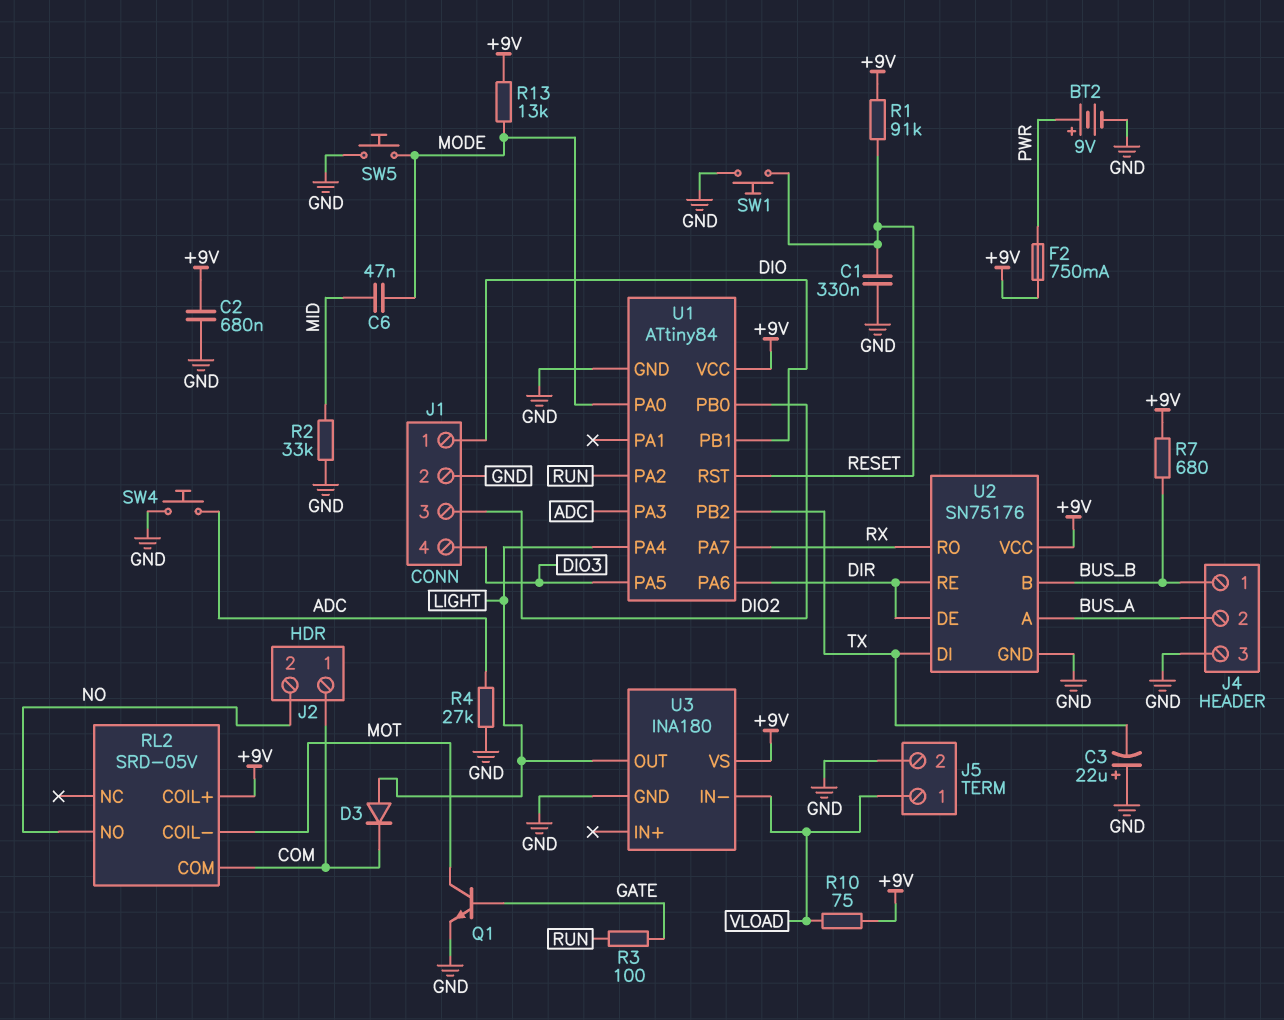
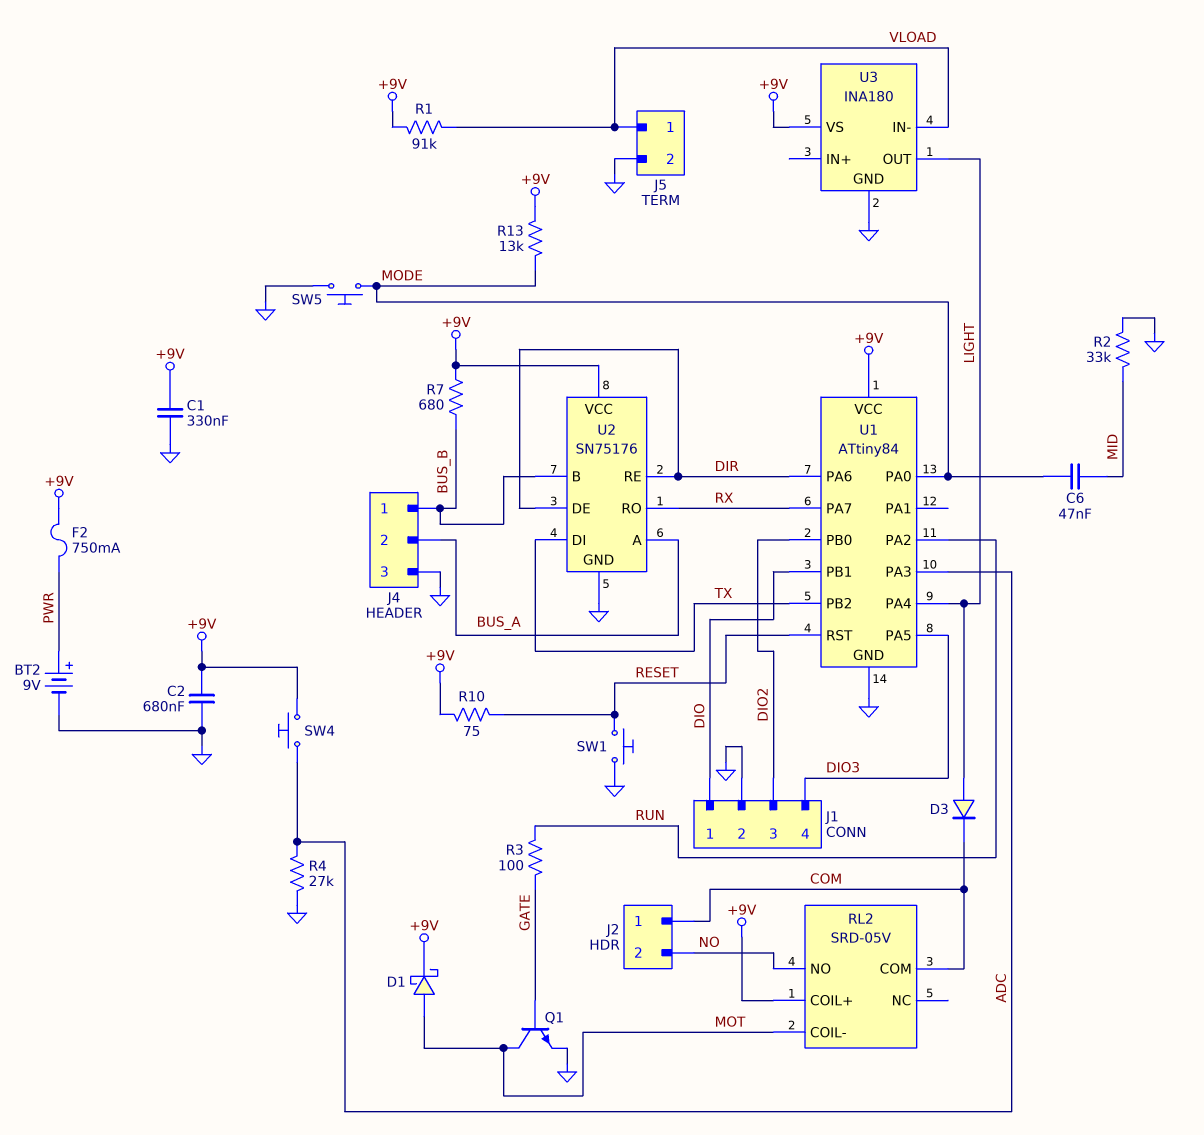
C1: 330nF (GND, RESET) -> 330nF (+9V, GND)
C3: 22uF (plus GND, minus TX) -> none
D1: none -> schottky (A MOT, K +9V)
R1: 91k (+9V, RESET) -> 91k (+9V, VLOAD)
R10: 75 (+9V, VLOAD) -> 75 (+9V, RESET)
SW4: button (ADC, GND) -> button (+9V, ADC)

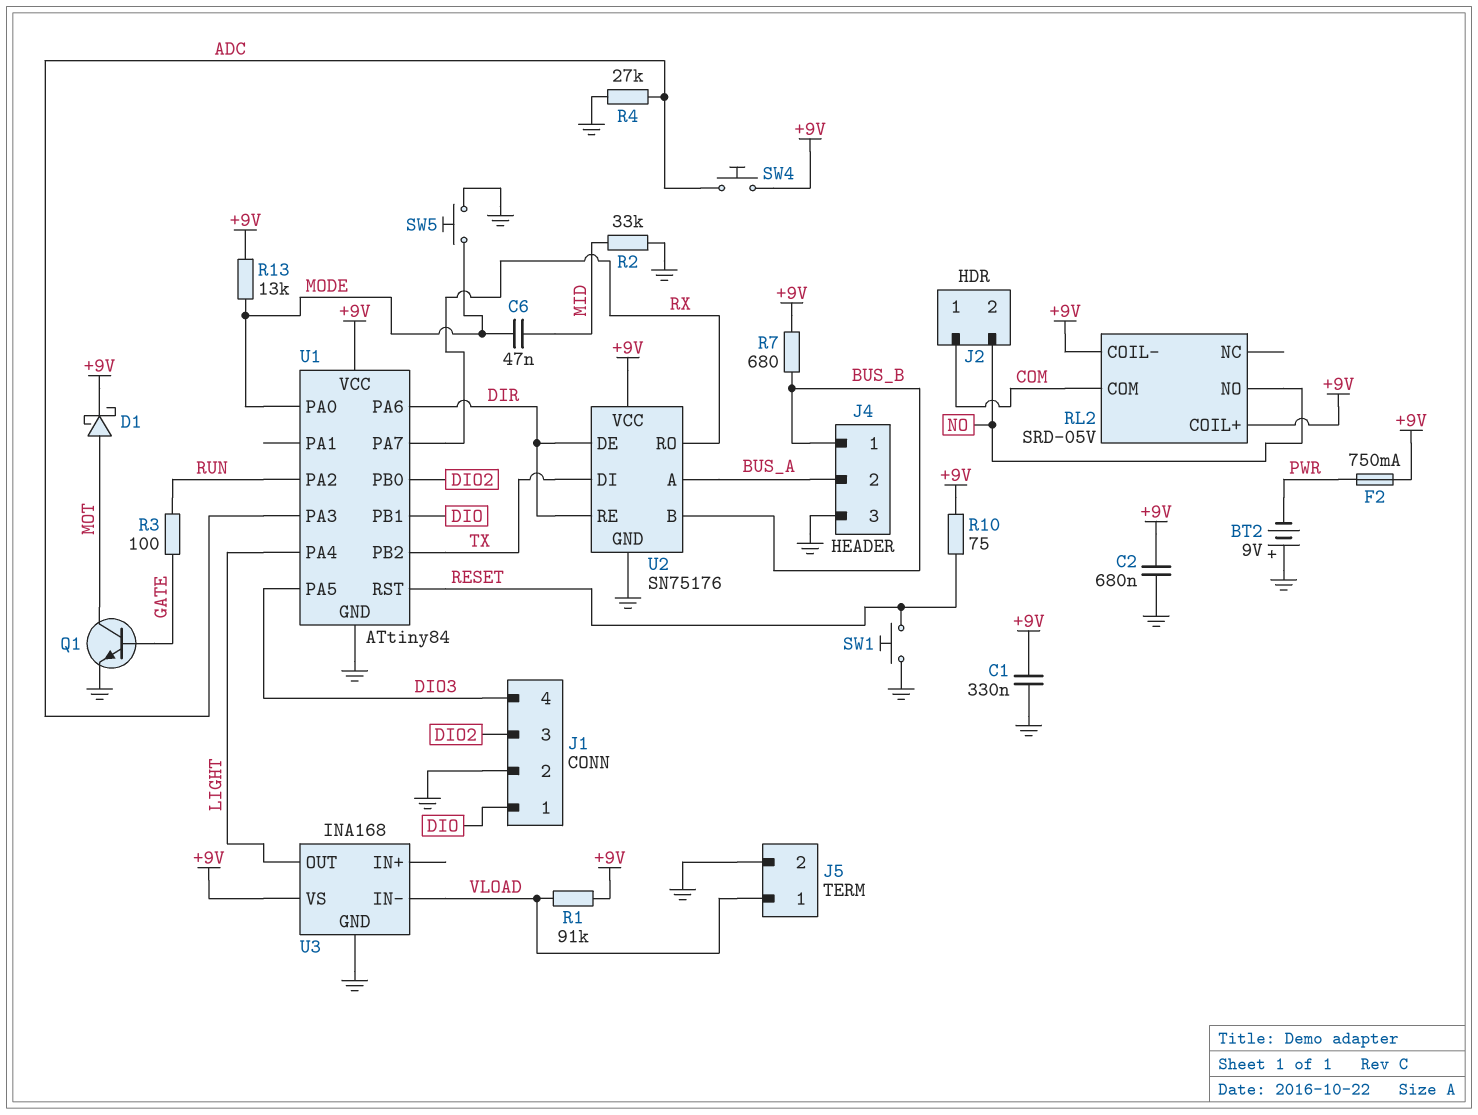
BT2: 9V (plus PWR, minus GND) -> 9V (plus GND, minus PWR)
D3: diode (A LIGHT, K COM) -> none
RL2 pin COIL-: MOT -> +9V
U3: INA180 -> INA168

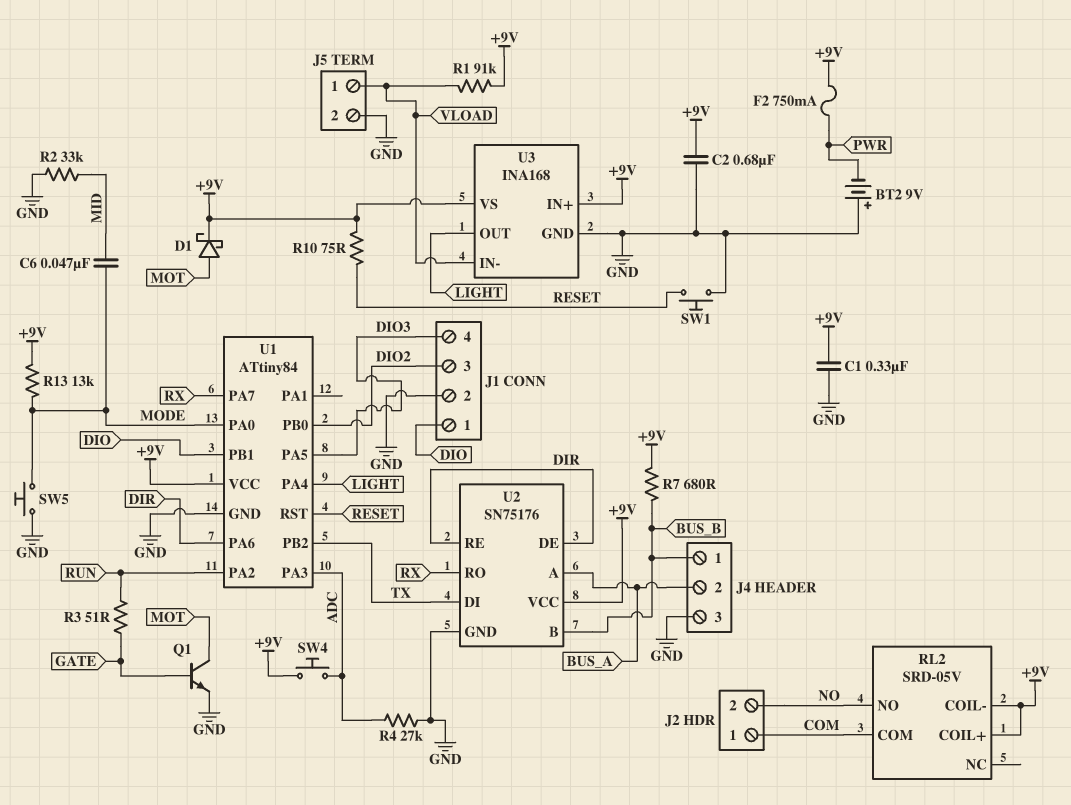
R3: 100 (GATE, RUN) -> 51 (GATE, RUN)
U3 pin IN+: none -> +9V

